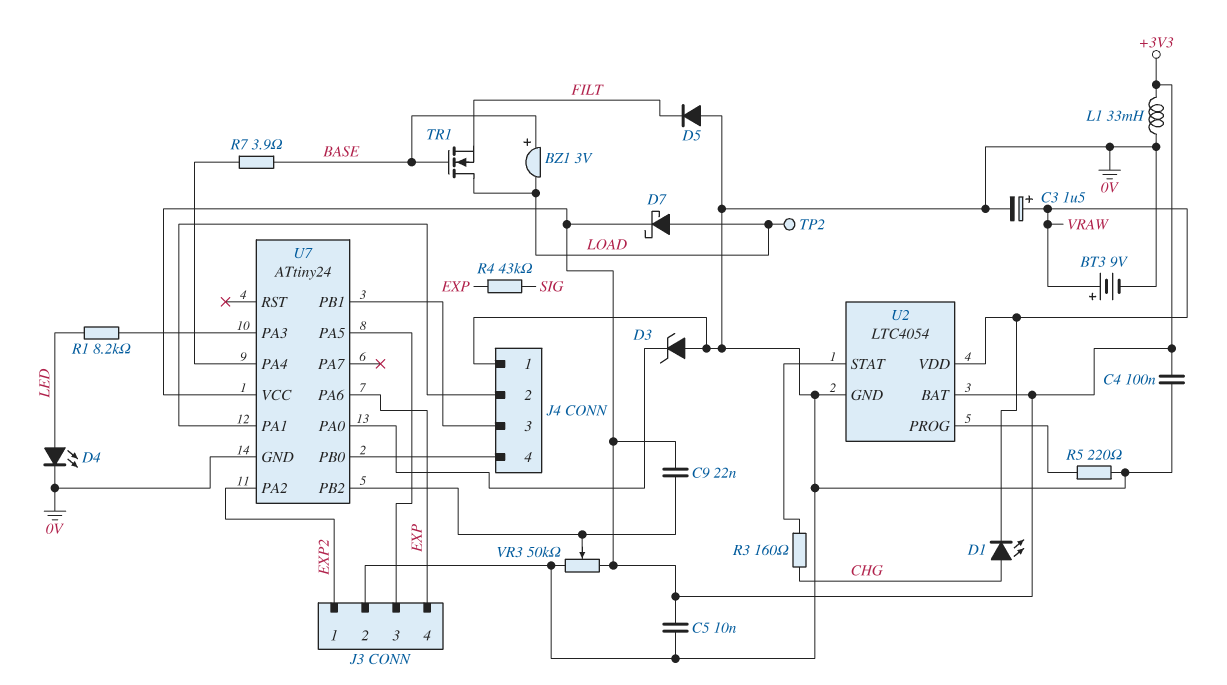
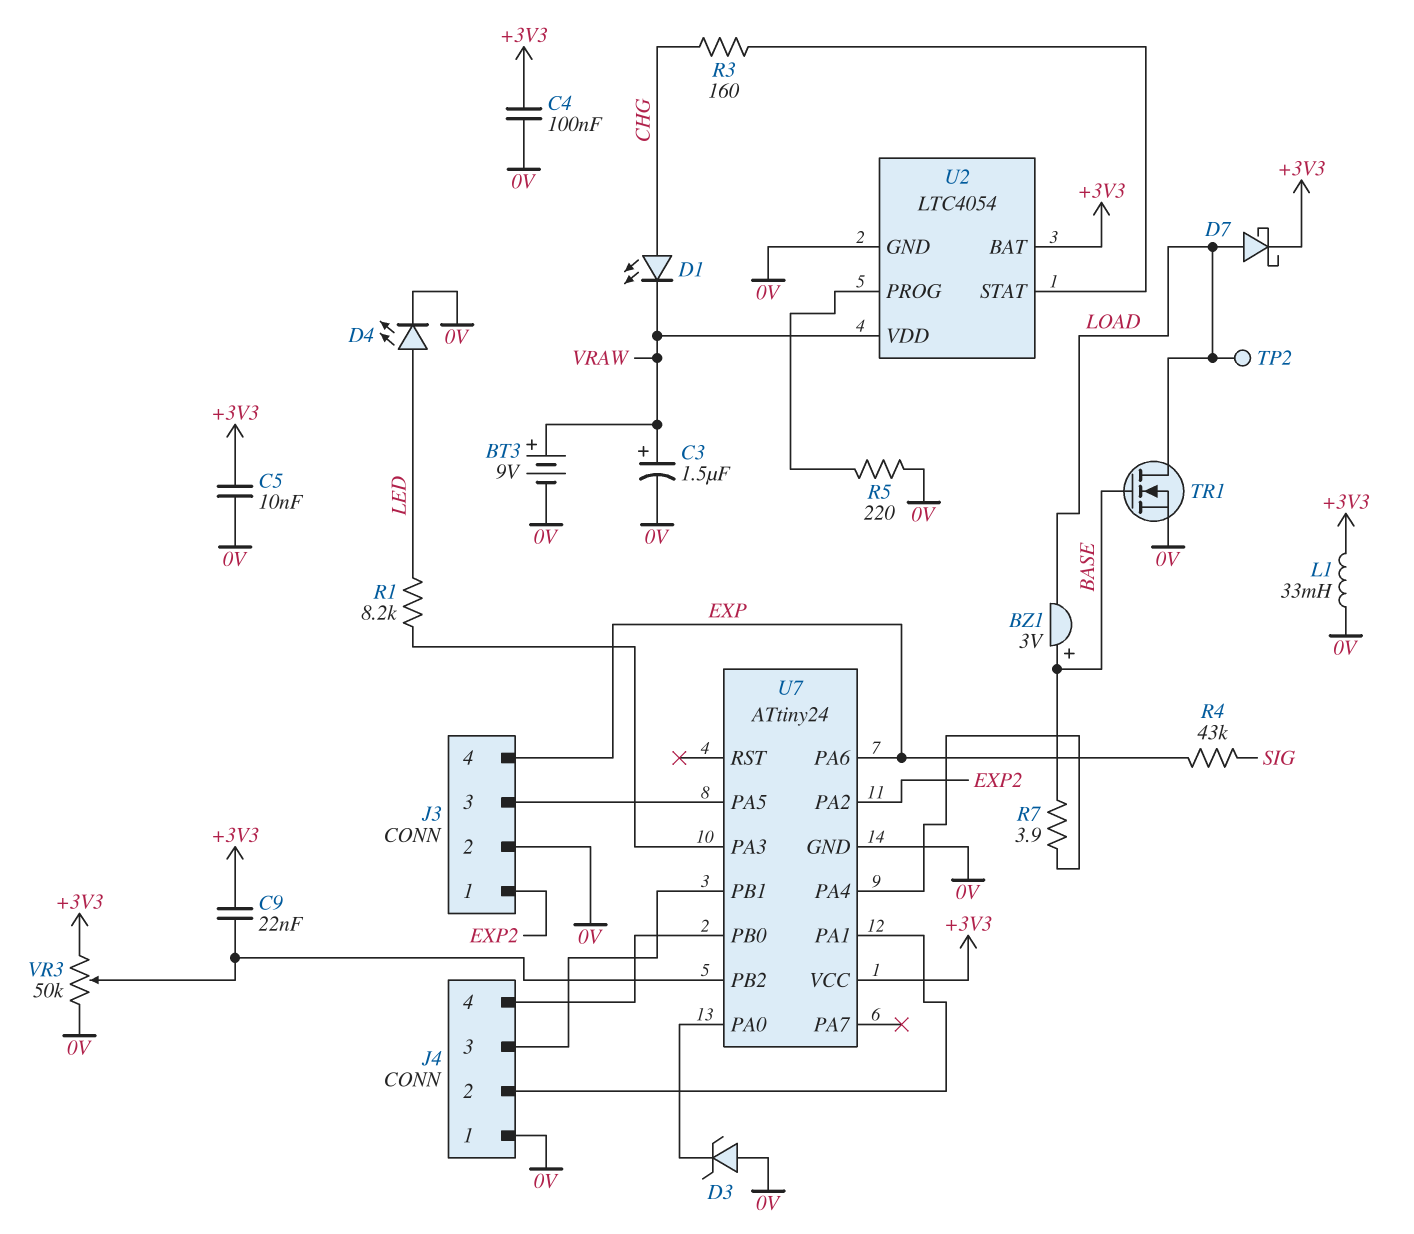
D5: diode (A 0V, K FILT) -> none
TR1: NMOS (G BASE, D LOAD, S FILT) -> NMOS (G BASE, D LOAD, S 0V)

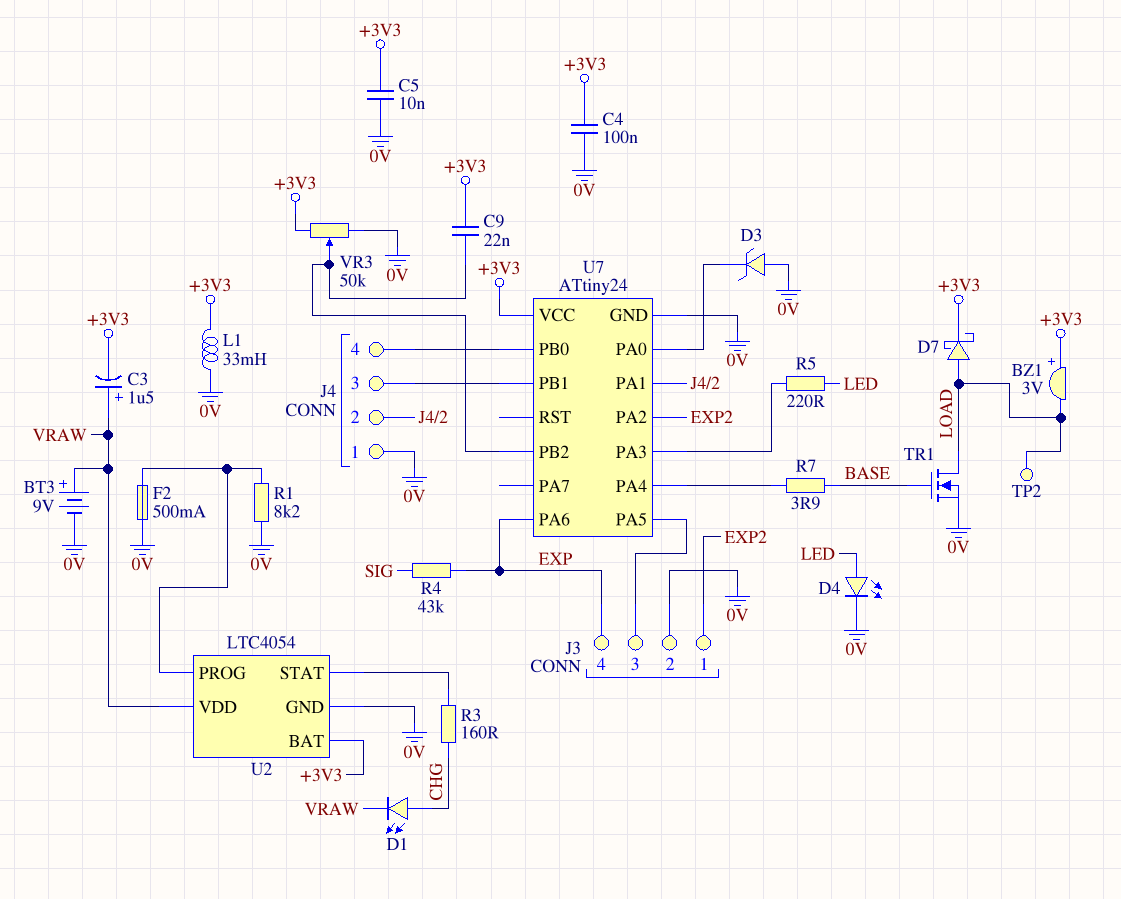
BZ1: buzzer 3V (plus BASE, minus LOAD) -> buzzer 3V (plus +3V3, minus LOAD)
C3: 1.5uF (plus VRAW, minus 0V) -> 1.5uF (plus VRAW, minus +3V3)
F2: none -> 500mA (0V, U2/PROG)
R1: 8.2k (LED, U7/PA3) -> 8.2k (0V, U2/PROG)
R5: 220 (0V, U2/PROG) -> 220 (LED, U7/PA3)

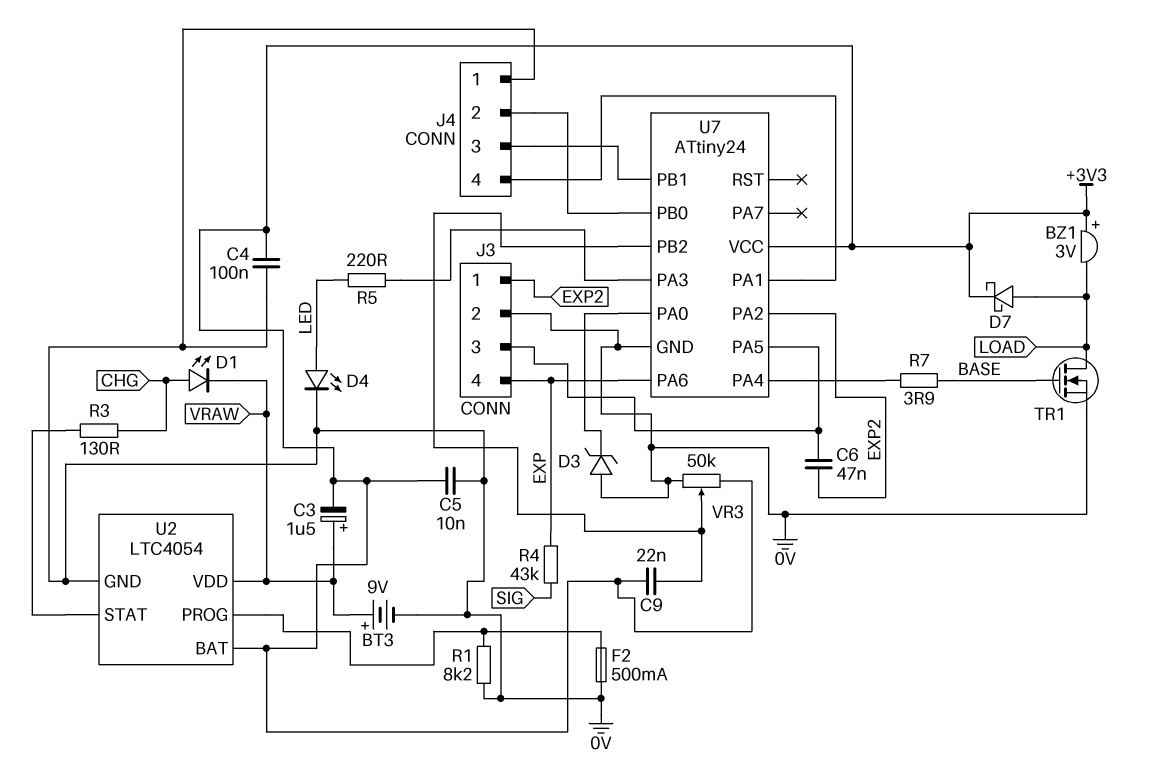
C6: none -> 47nF (EXP2, J3/3)
L1: 33mH (+3V3, 0V) -> none
R3: 160 (CHG, U2/STAT) -> 130 (CHG, U2/STAT)
TP2: test point (LOAD) -> none
U7 pin PA1: J4/2 -> J4/4
U7 pin PB0: J4/4 -> J4/2

